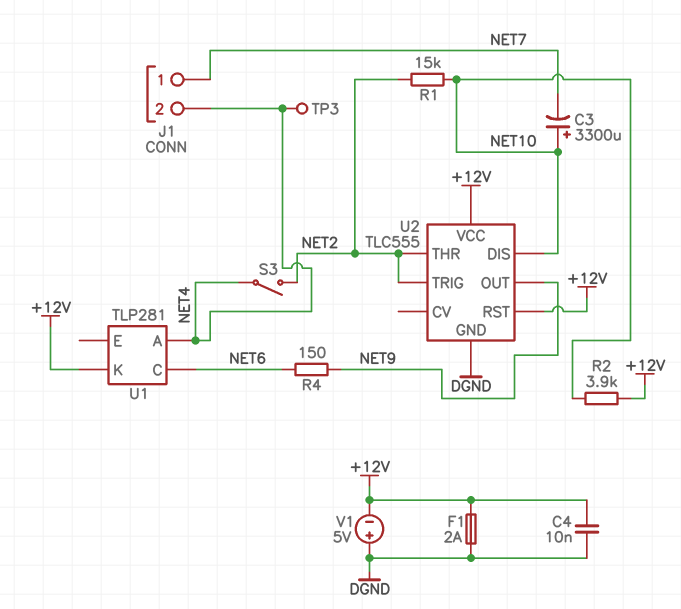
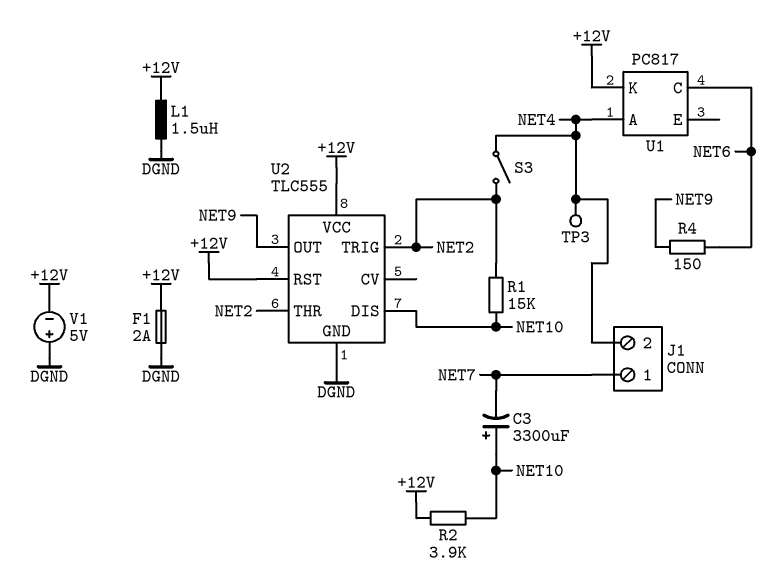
C4: 10nF (+12V, DGND) -> none
L1: none -> 1.5uH (+12V, DGND)
U1: TLP281 -> PC817

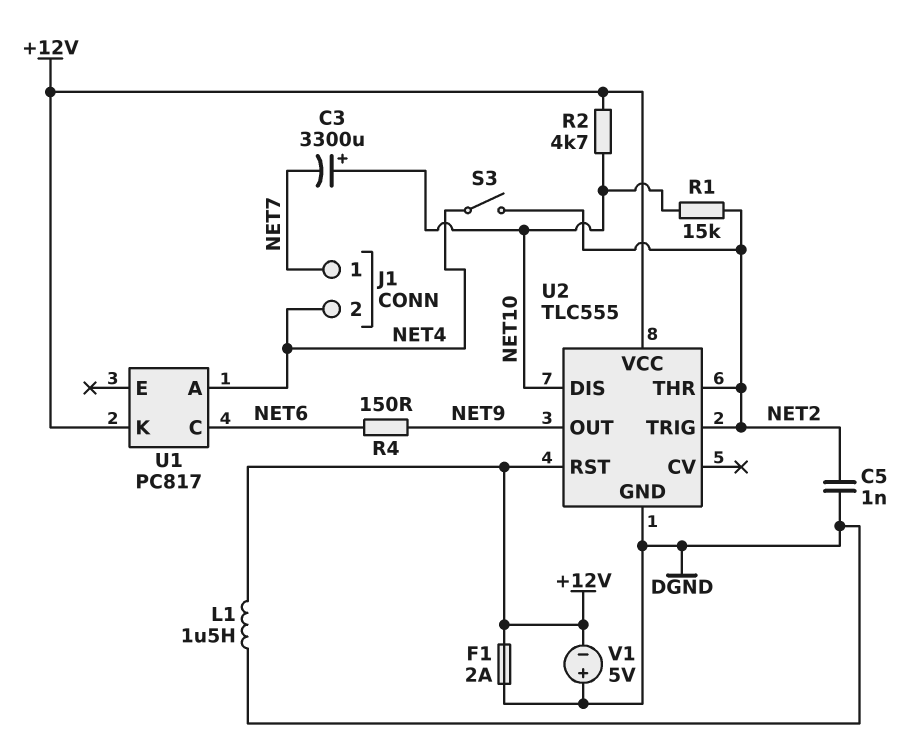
C5: none -> 1nF (DGND, NET2)
R2: 3.9k (+12V, NET10) -> 4.7k (+12V, NET10)
TP3: test point (NET4) -> none

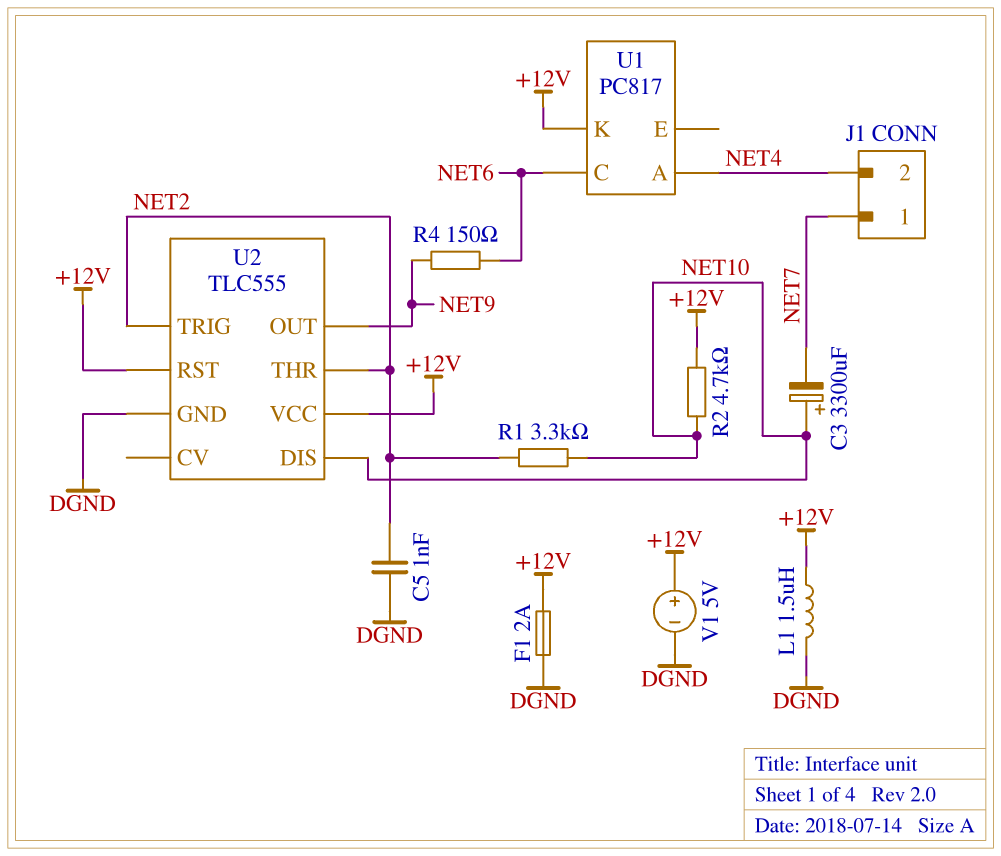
R1: 15k (NET2, NET10) -> 3.3k (NET2, NET10)
S3: switch (NET2, NET4) -> none
V1: 5V (plus DGND, minus +12V) -> 5V (plus +12V, minus DGND)

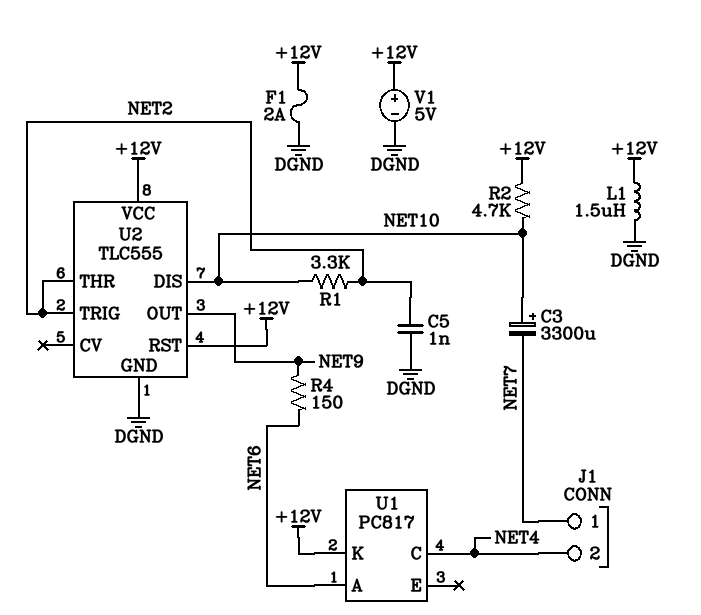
U1 pin A: NET4 -> NET6
U1 pin C: NET6 -> NET4

